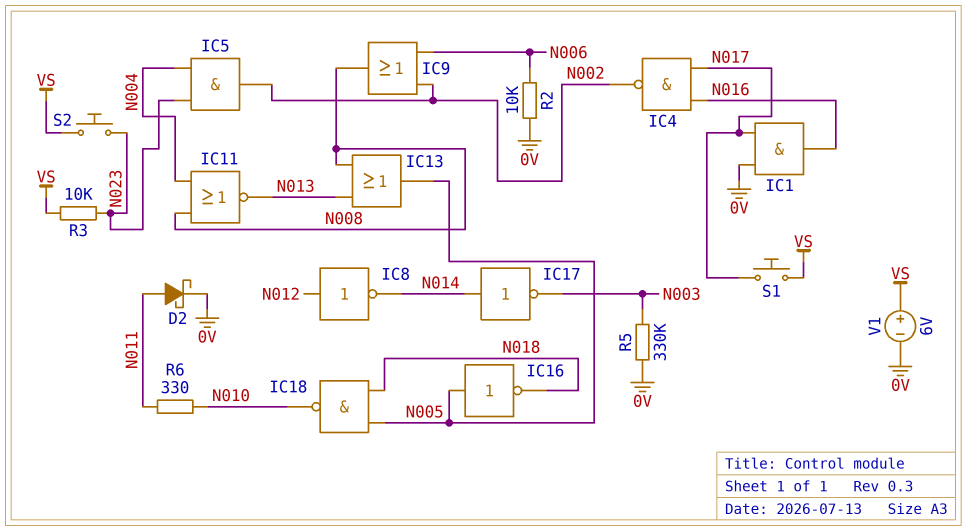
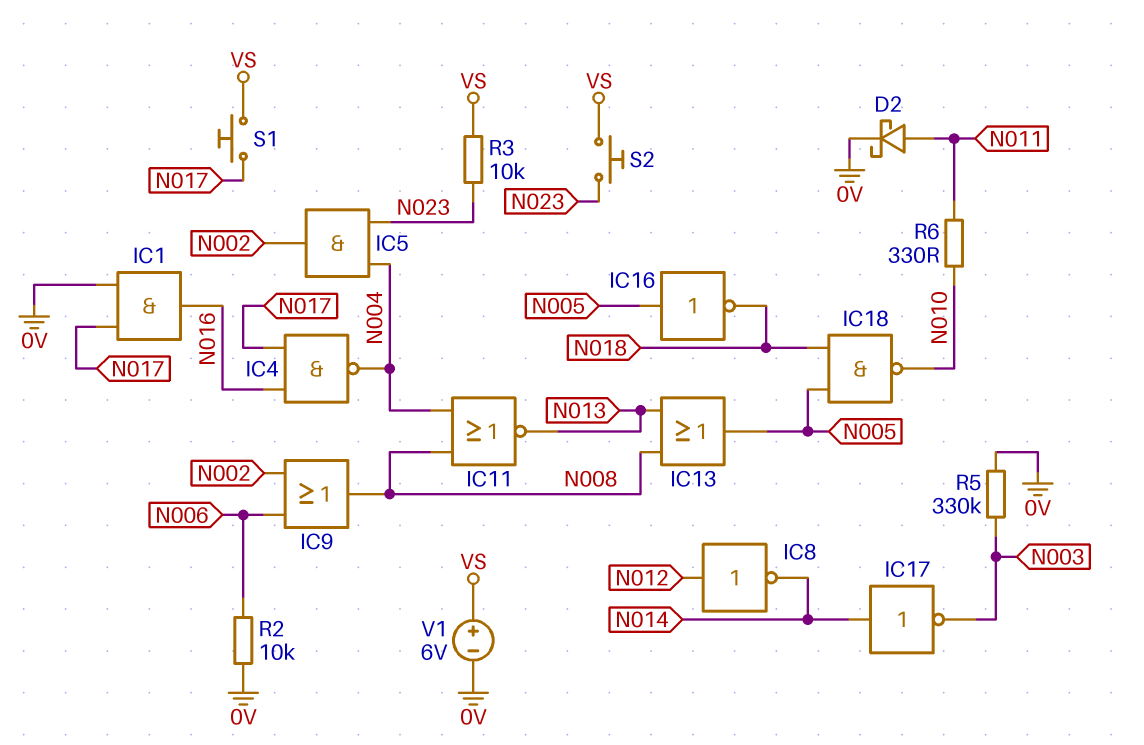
IC4: NAND (in N016, in N017, out N002) -> NAND (in N016, in N017, out N004)

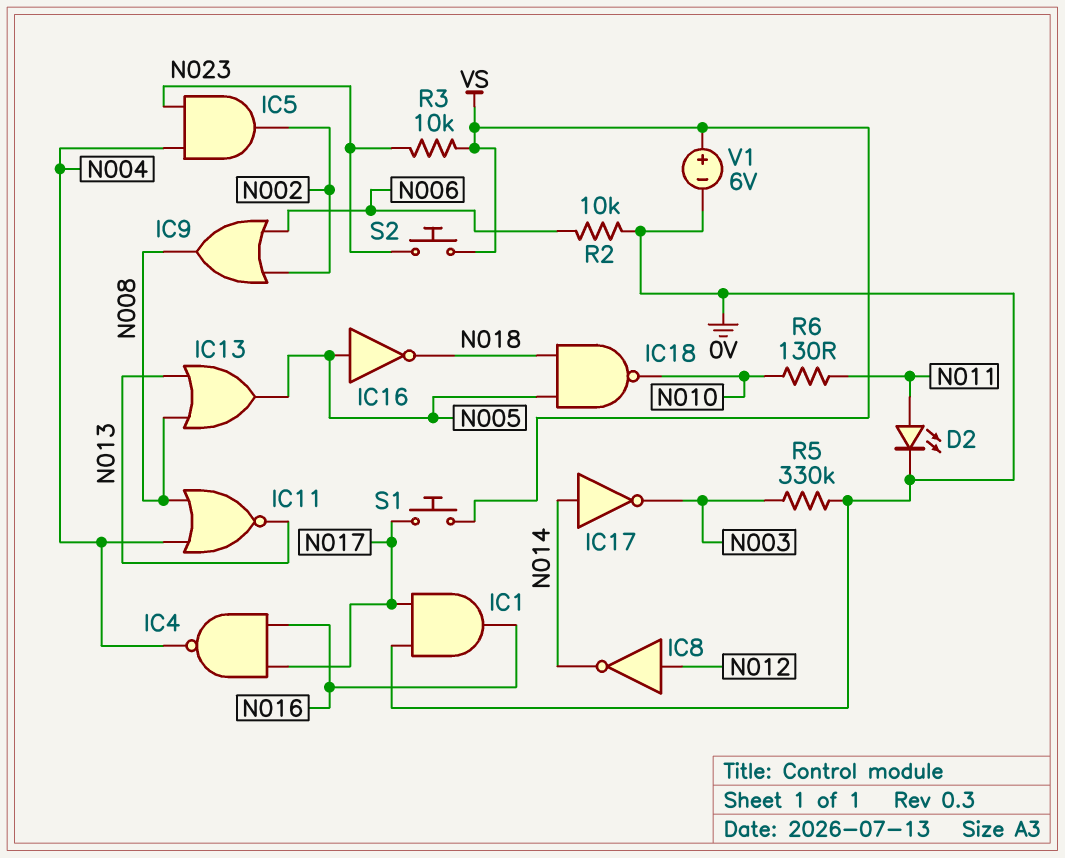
D2: schottky (A N011, K 0V) -> LED (A N011, K 0V)
R6: 330 (N010, N011) -> 130 (N010, N011)

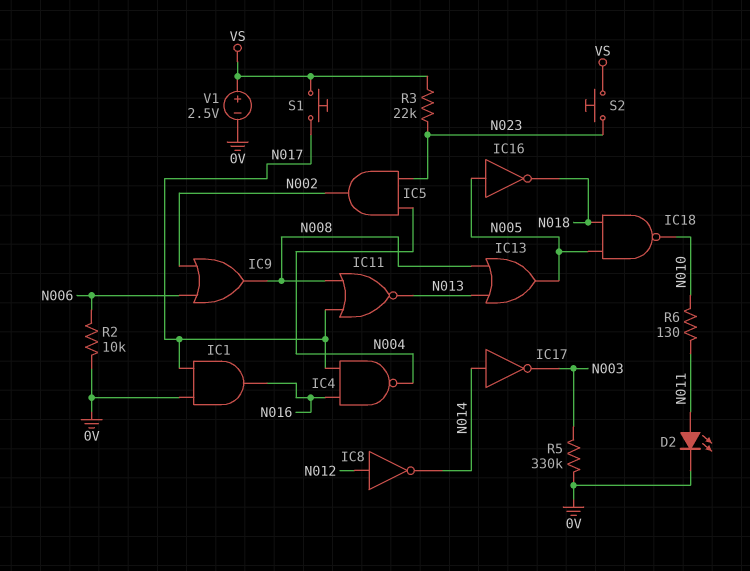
IC11: NOR (in N004, in N008, out N013) -> NOR (in N008, in N017, out N013)
R3: 10k (N023, VS) -> 22k (N023, VS)
V1: 6V (plus VS, minus 0V) -> 2.5V (plus VS, minus 0V)

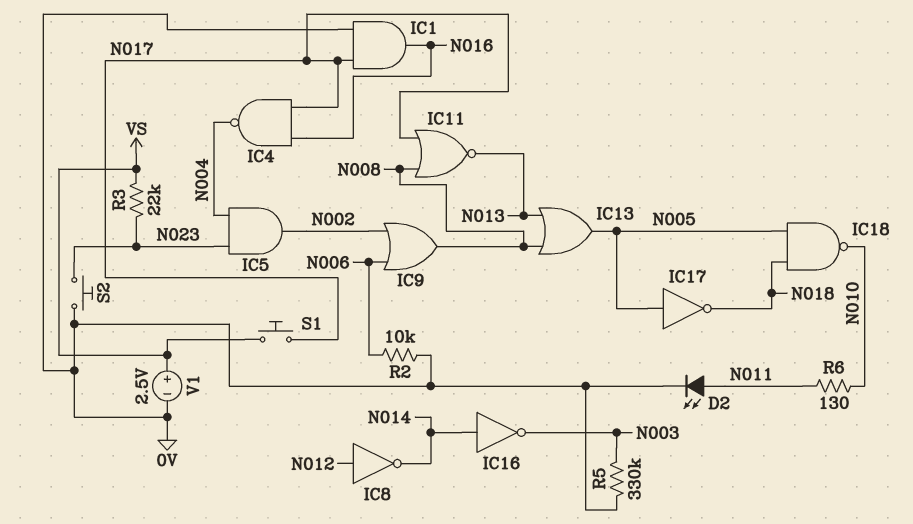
IC16: NOT (in N005, out N018) -> NOT (in N014, out N003)
IC17: NOT (in N014, out N003) -> NOT (in N005, out N018)
S2: button (N023, VS) -> button (0V, N023)

